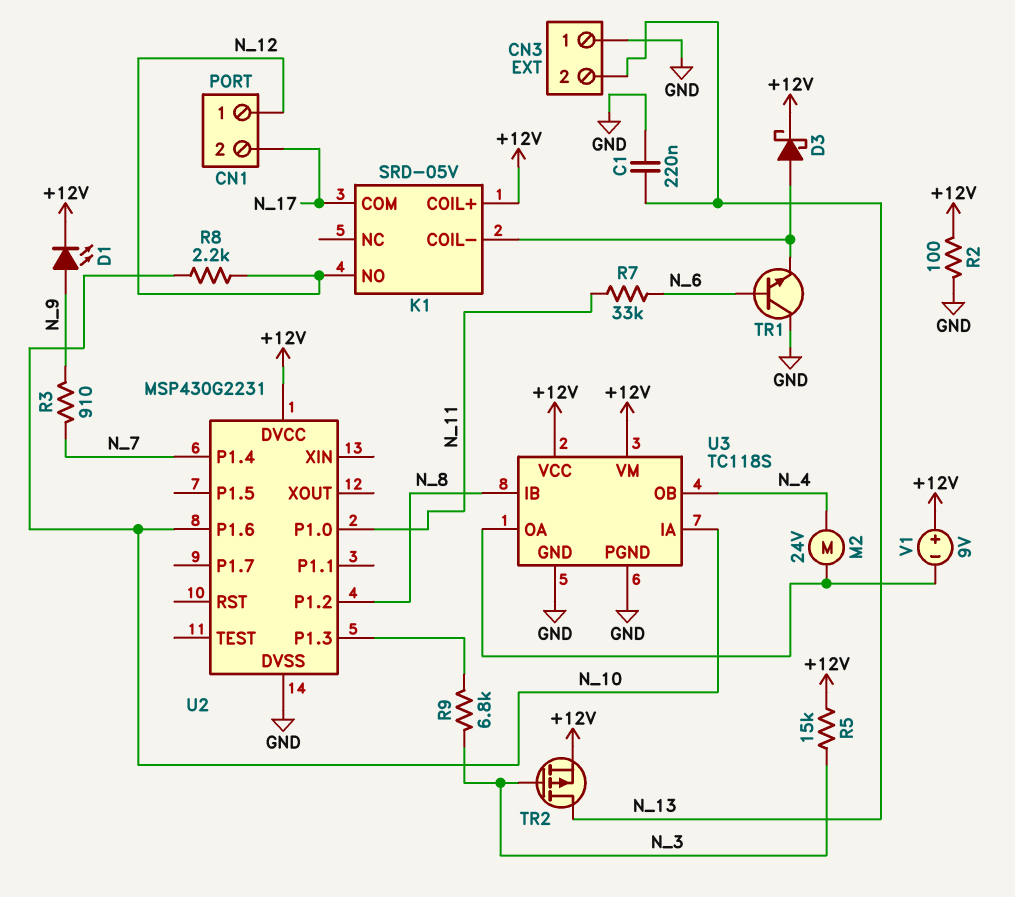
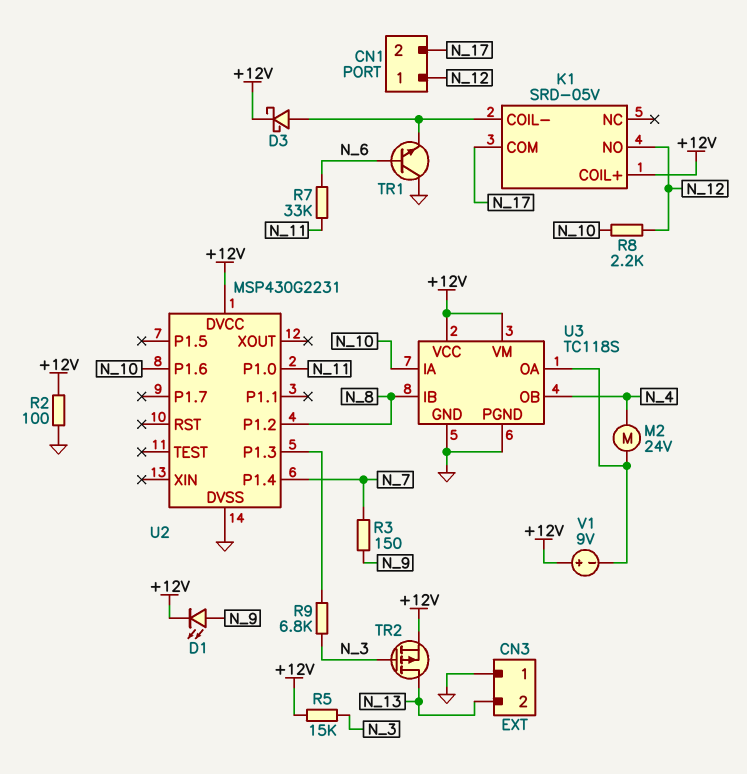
C1: 220nF (GND, N_13) -> none
R3: 910 (N_7, N_9) -> 150 (N_7, N_9)

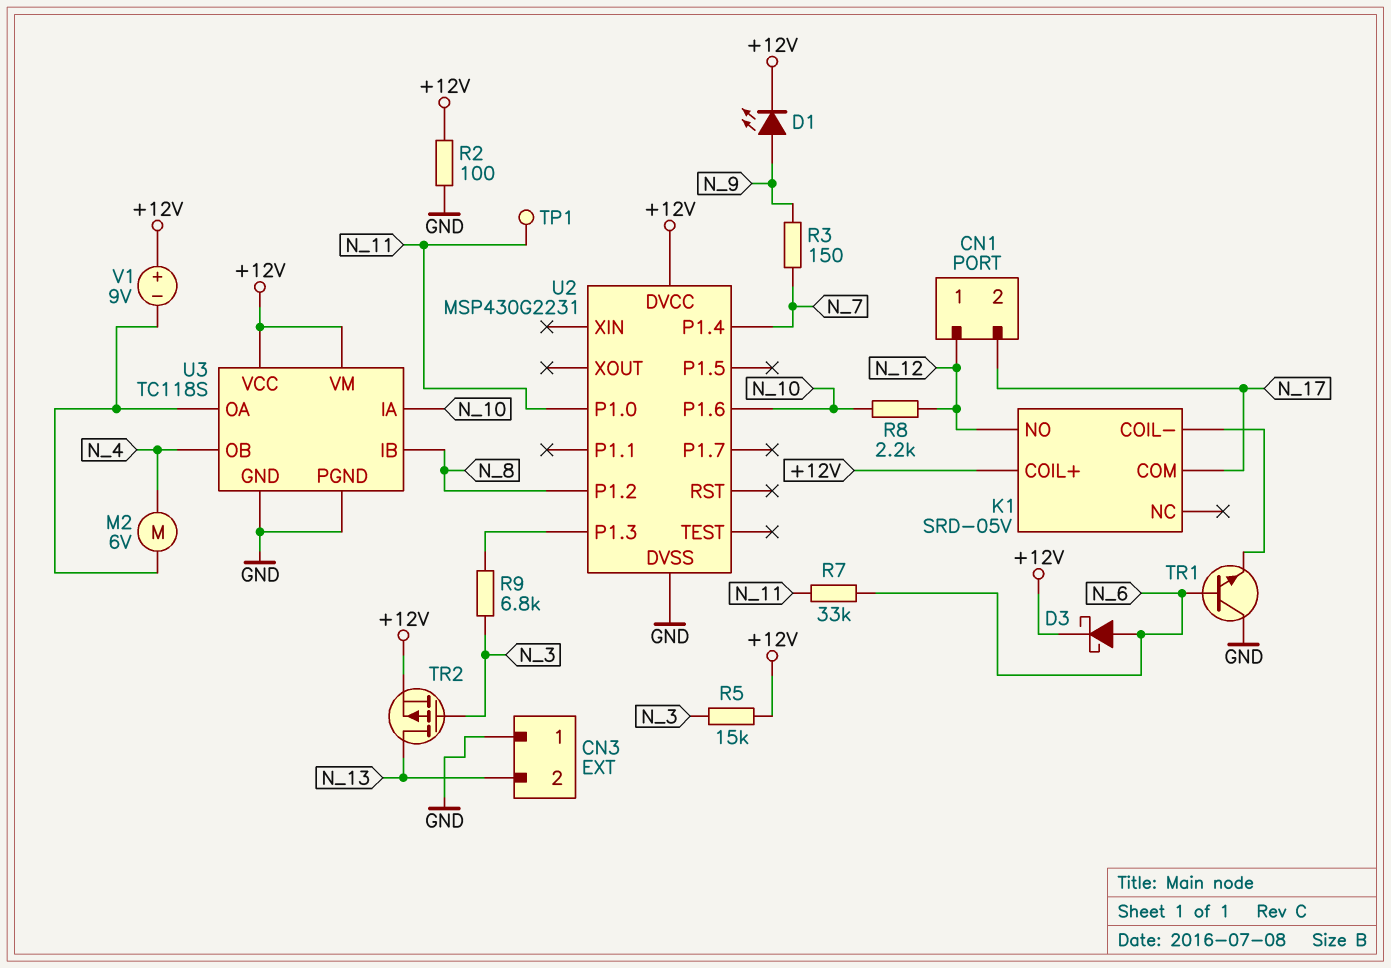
D3: schottky (A K1/COIL-, K +12V) -> schottky (A N_6, K +12V)
M2: motor 24V (N_4, U3/OA) -> motor 6V (N_4, U3/OA)
TP1: none -> test point (N_11)

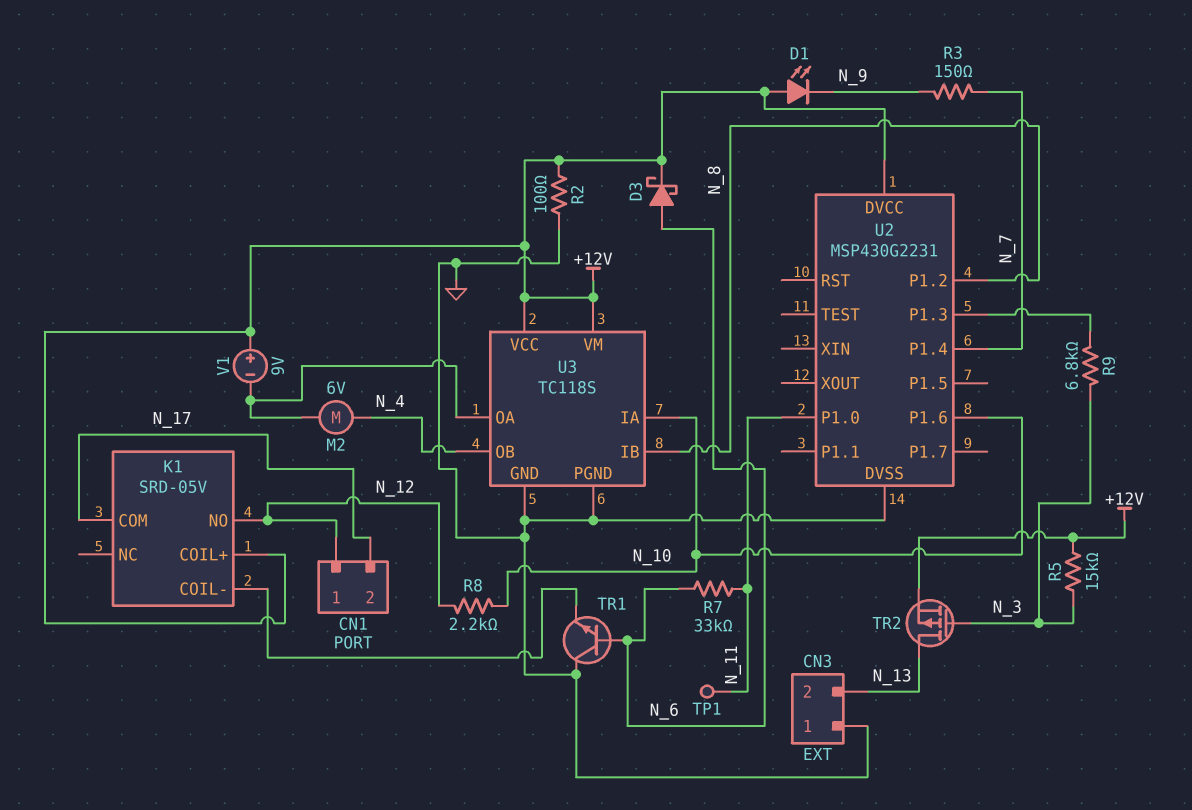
D1: LED (A N_9, K +12V) -> LED (A +12V, K N_9)

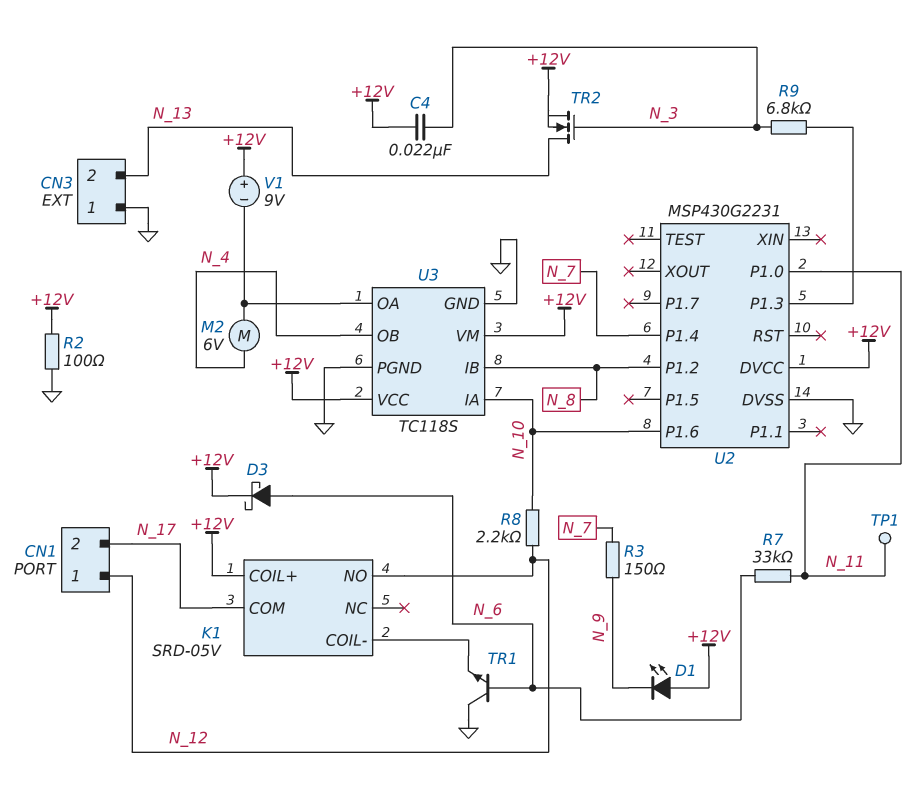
C4: none -> 22nF (+12V, N_3)
R5: 15k (+12V, N_3) -> none
TR2: PMOS (G N_3, D N_13, S +12V) -> NMOS (G N_3, D N_13, S +12V)

